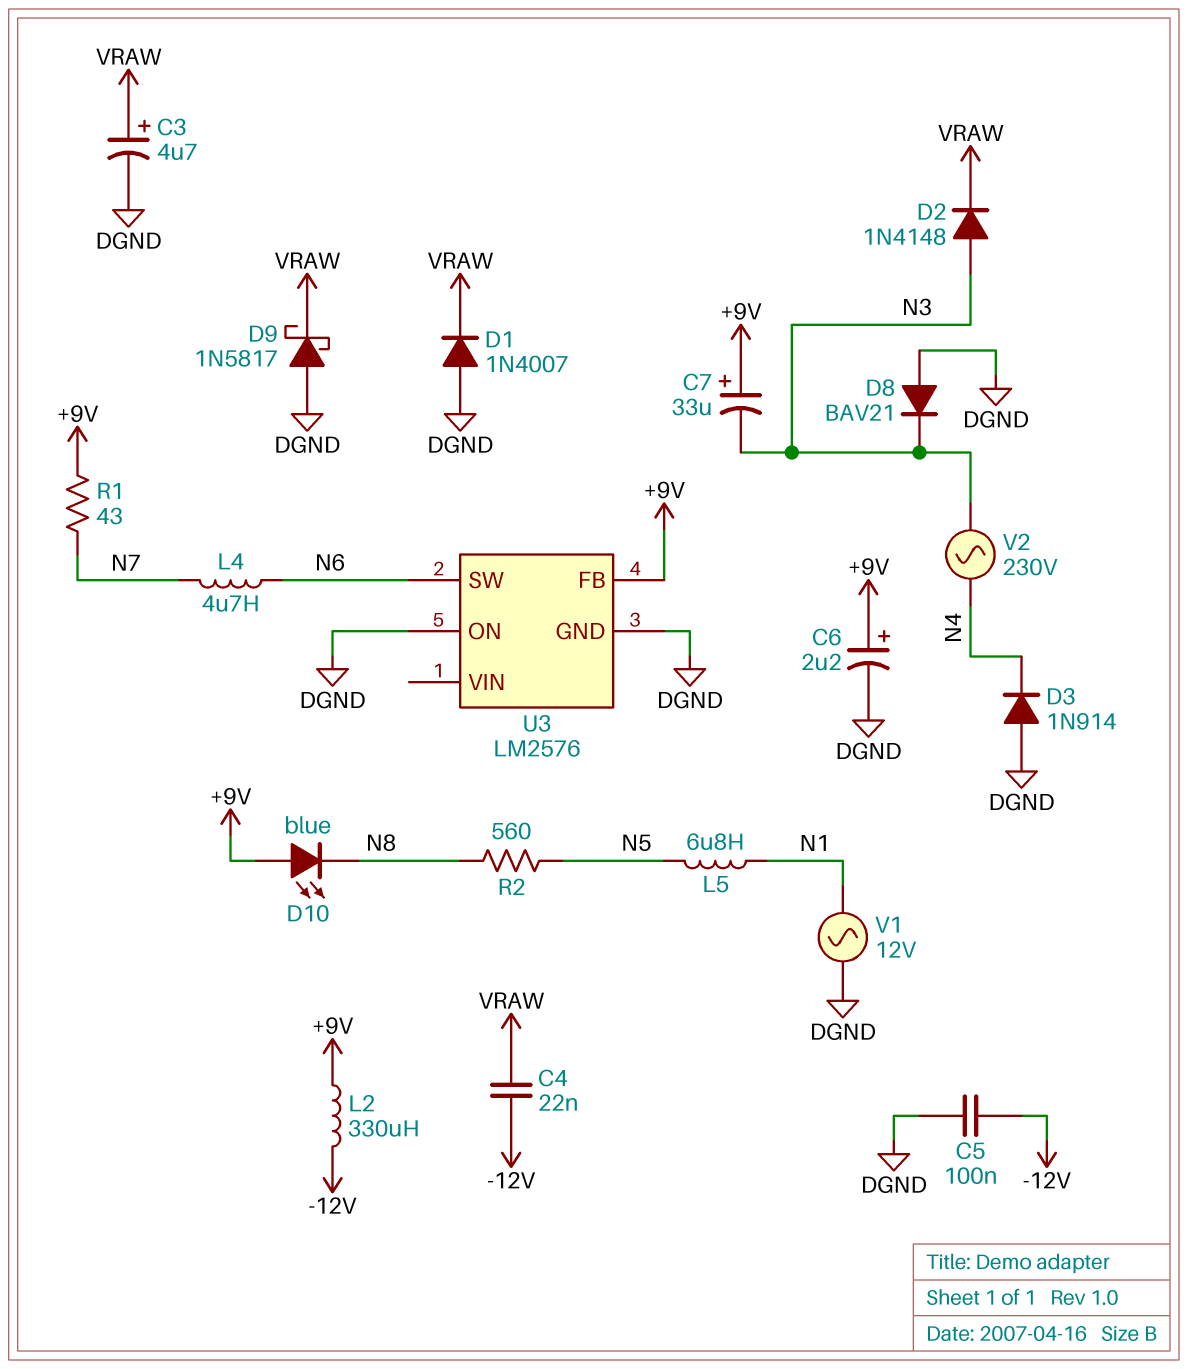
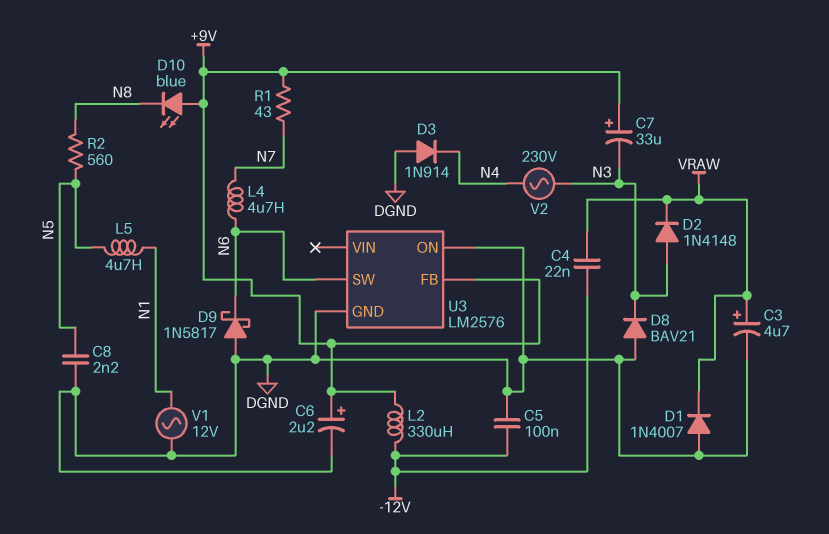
C8: none -> 2.2nF (DGND, N5)
D9: schottky 1N5817 (A DGND, K VRAW) -> schottky 1N5817 (A DGND, K N6)
L5: 6.8uH (N1, N5) -> 4.7uH (N1, N5)

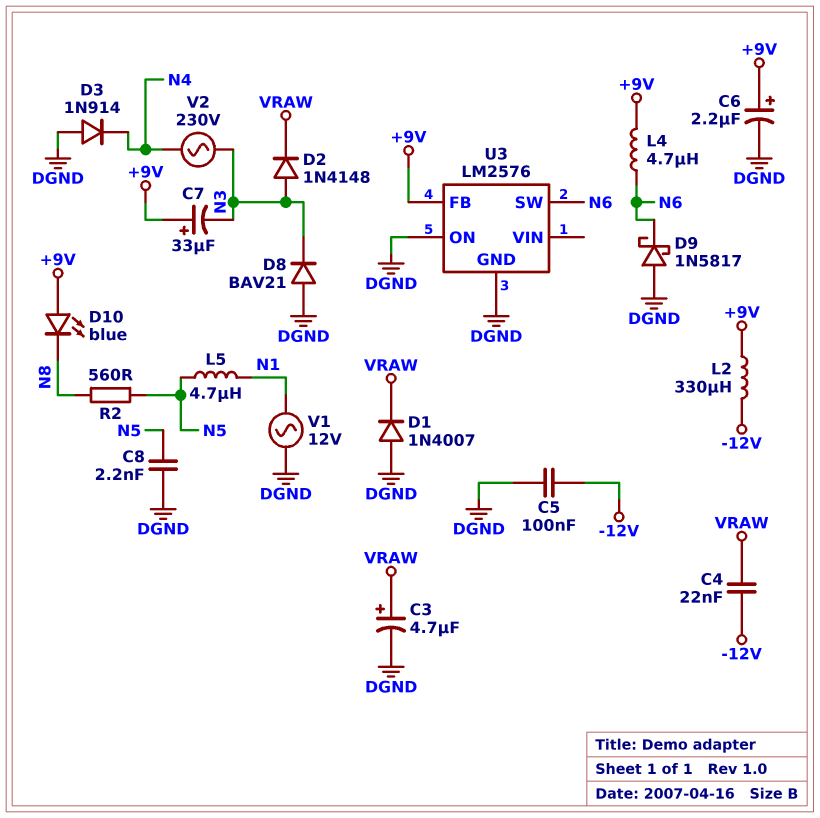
L4: 4.7uH (N6, N7) -> 4.7uH (+9V, N6)
R1: 43 (+9V, N7) -> none

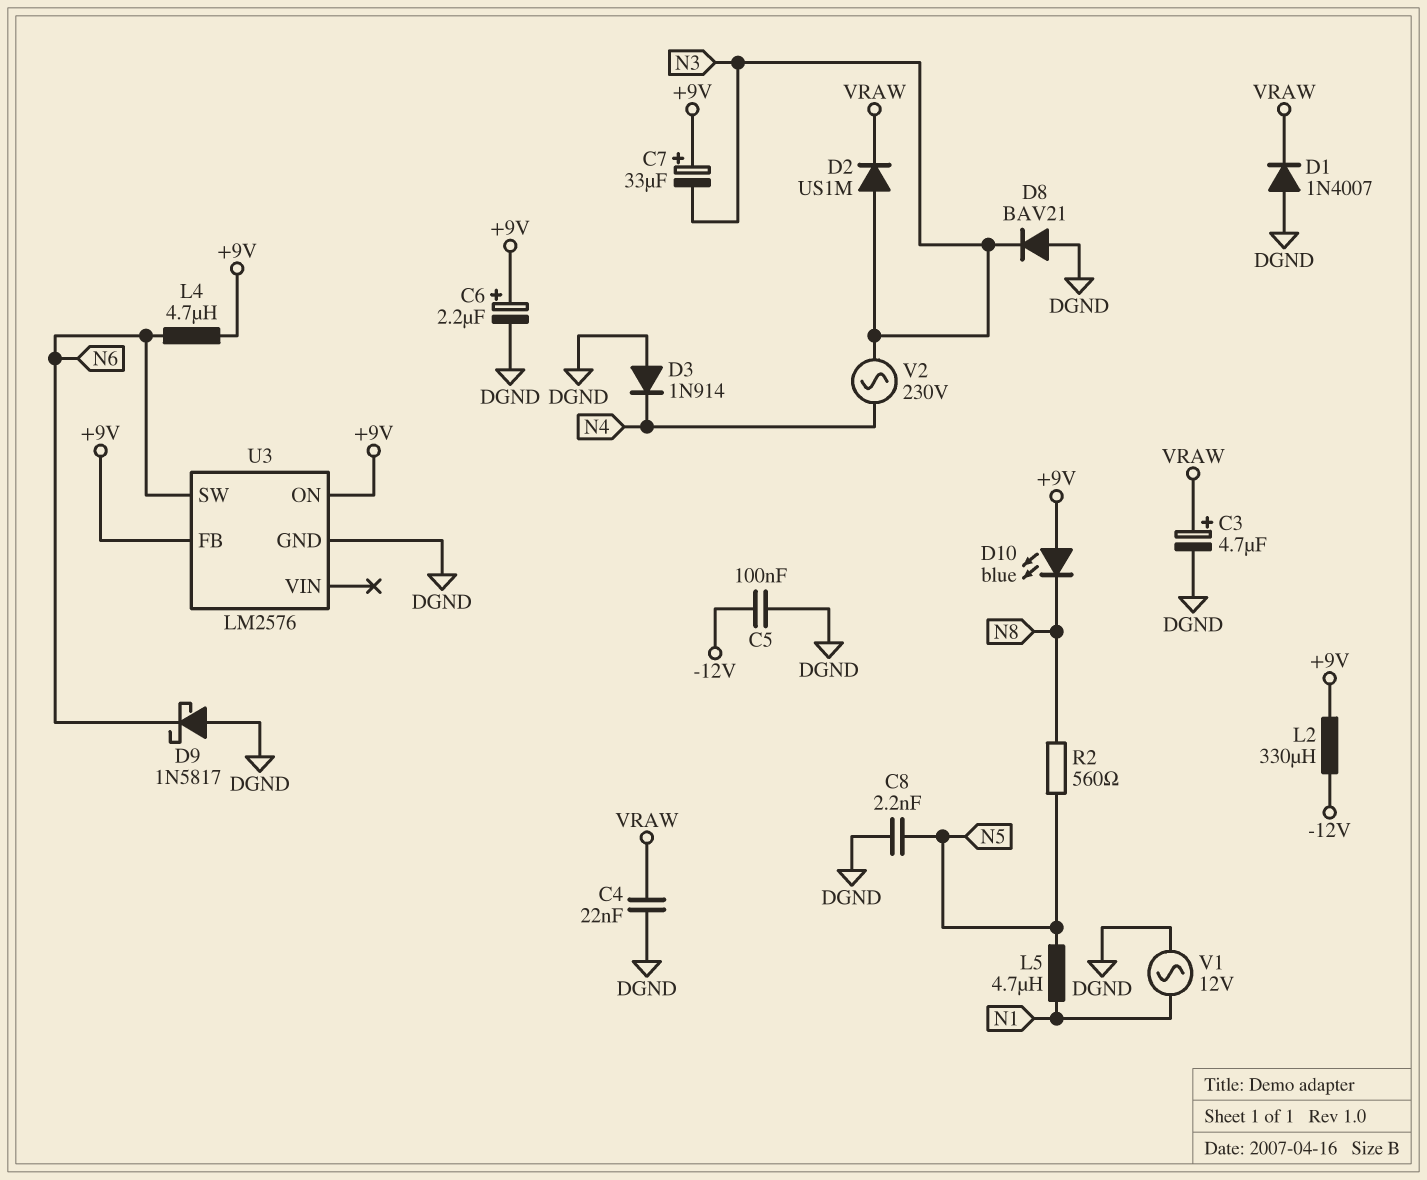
C4: 22nF (-12V, VRAW) -> 22nF (DGND, VRAW)
D2: diode 1N4148 (A N3, K VRAW) -> diode US1M (A N3, K VRAW)
U3 pin ON: DGND -> +9V

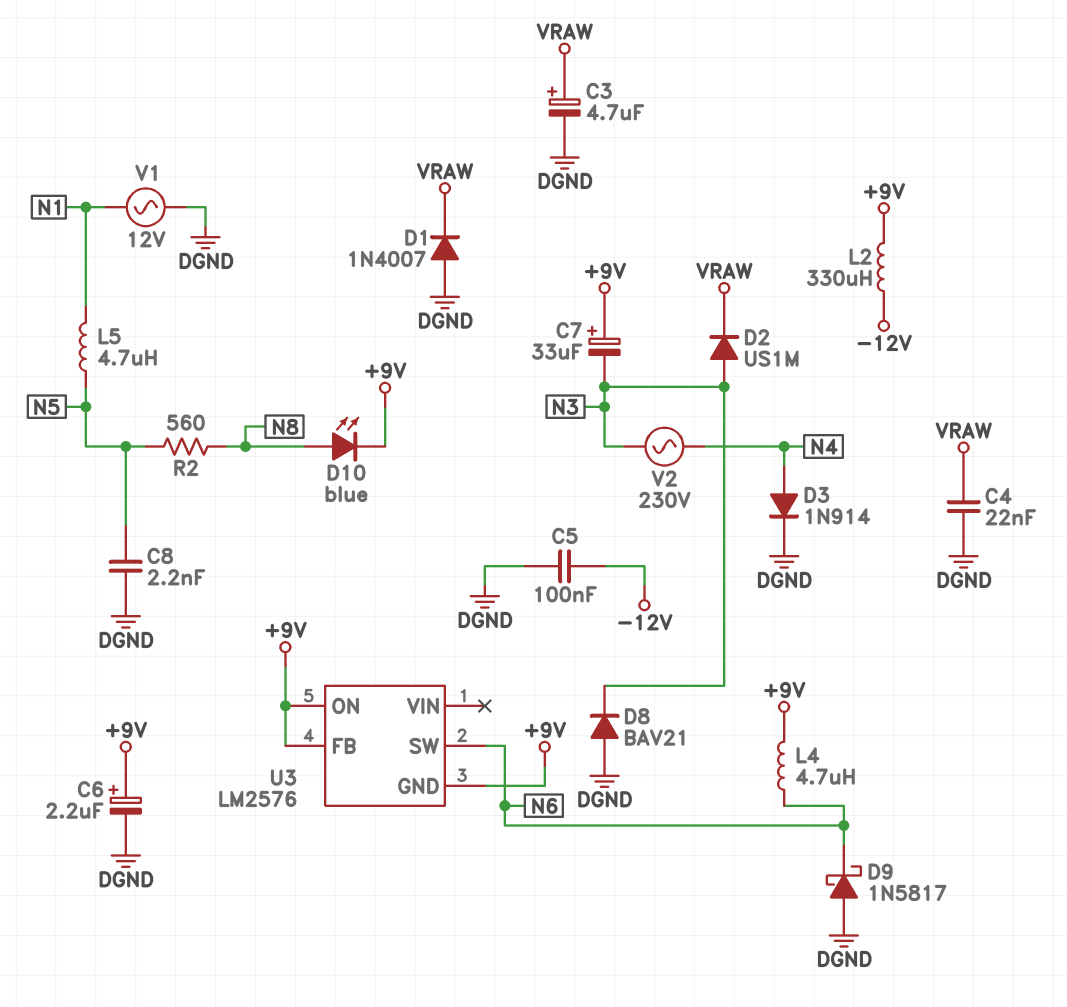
D3: diode 1N914 (A DGND, K N4) -> diode 1N914 (A N4, K DGND)
D10: LED blue (A +9V, K N8) -> LED blue (A N8, K +9V)
U3 pin GND: DGND -> +9V

